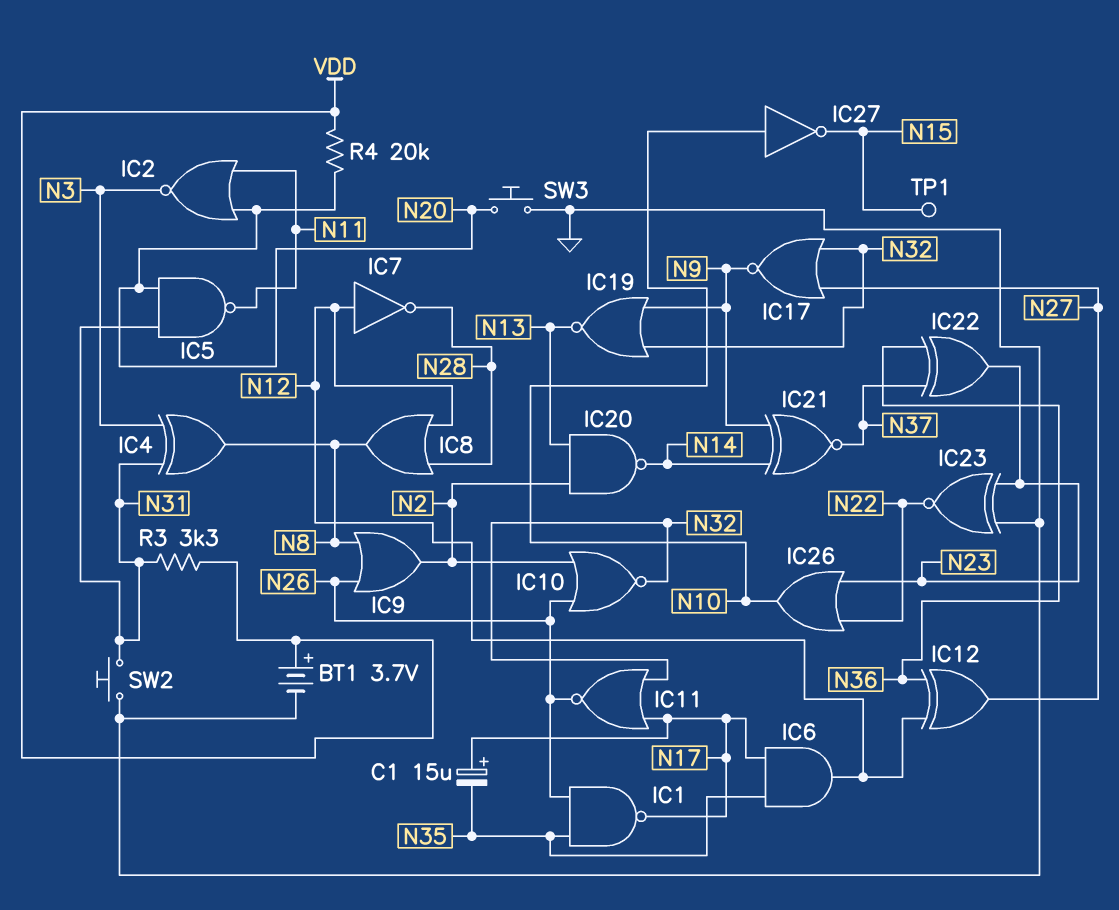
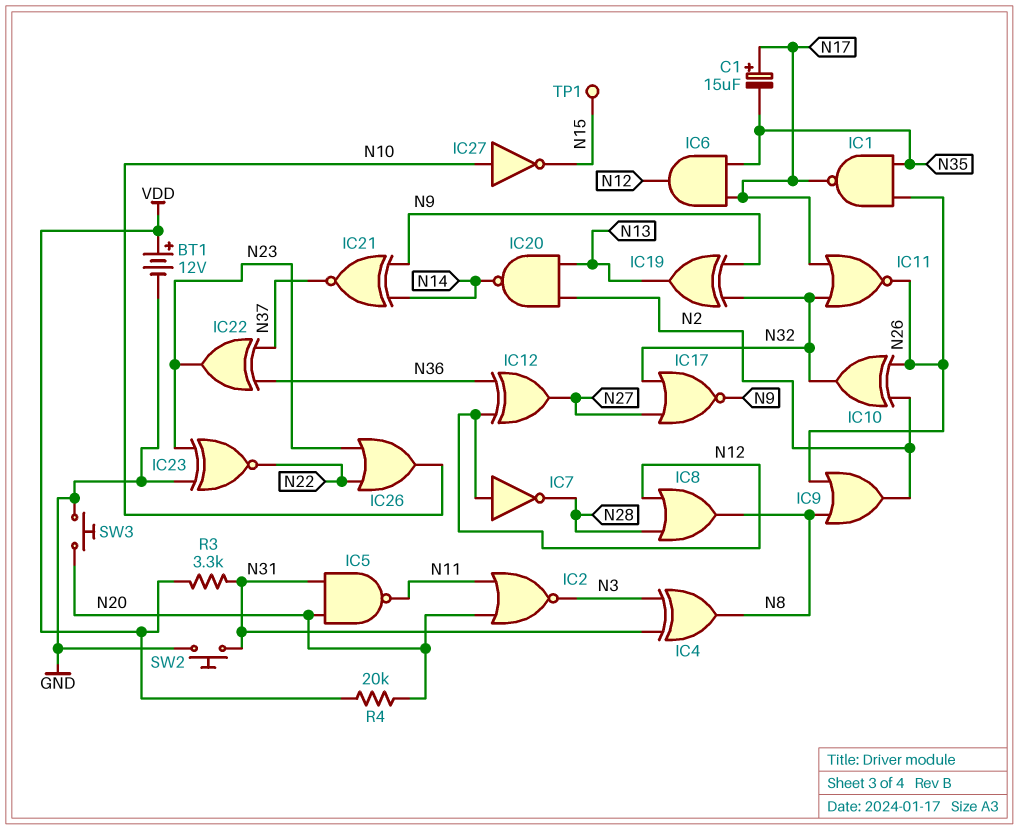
BT1: 3.7V (plus VDD, minus GND) -> 12V (plus VDD, minus GND)
IC10: NOR (in N2, in N26, out N32) -> XOR (in N2, in N26, out N32)
IC19: NOR (in N9, in N32, out N13) -> XOR (in N9, in N32, out N13)

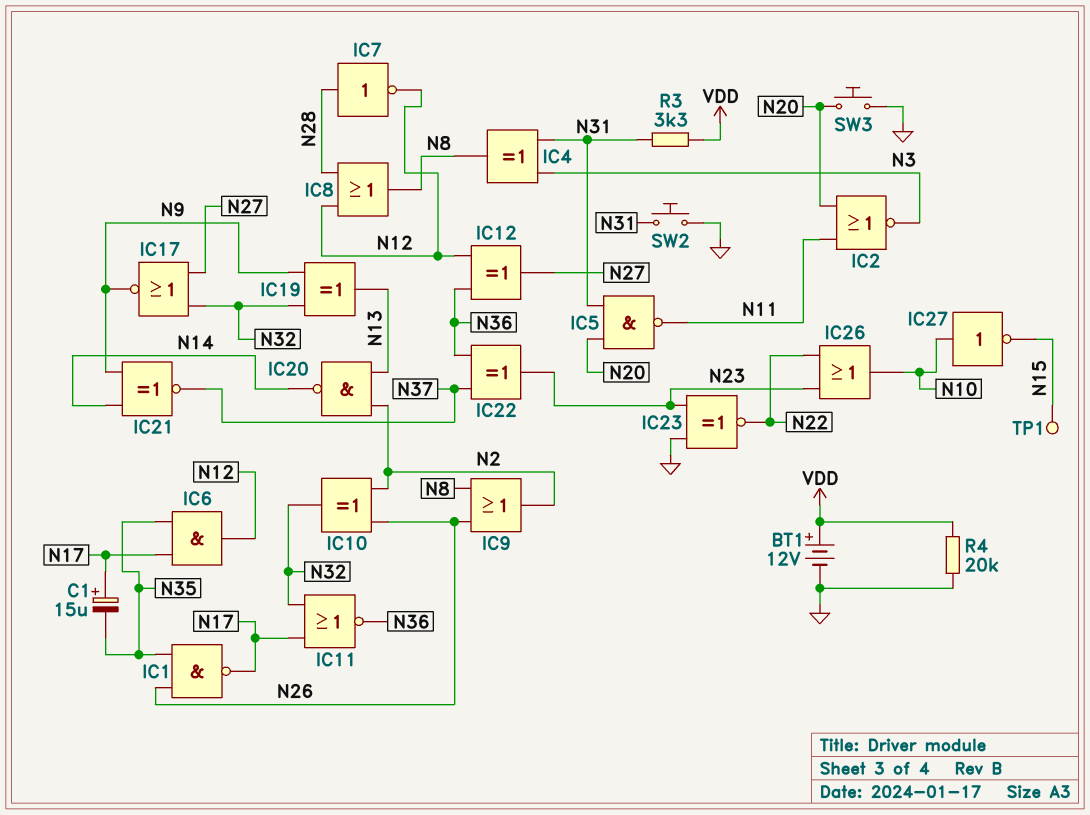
IC7: NOT (in N12, out N28) -> NOT (in N28, out N12)
IC11: NOR (in N17, in N32, out N26) -> NOR (in N17, in N32, out N36)
R4: 20k (N20, VDD) -> 20k (GND, VDD)

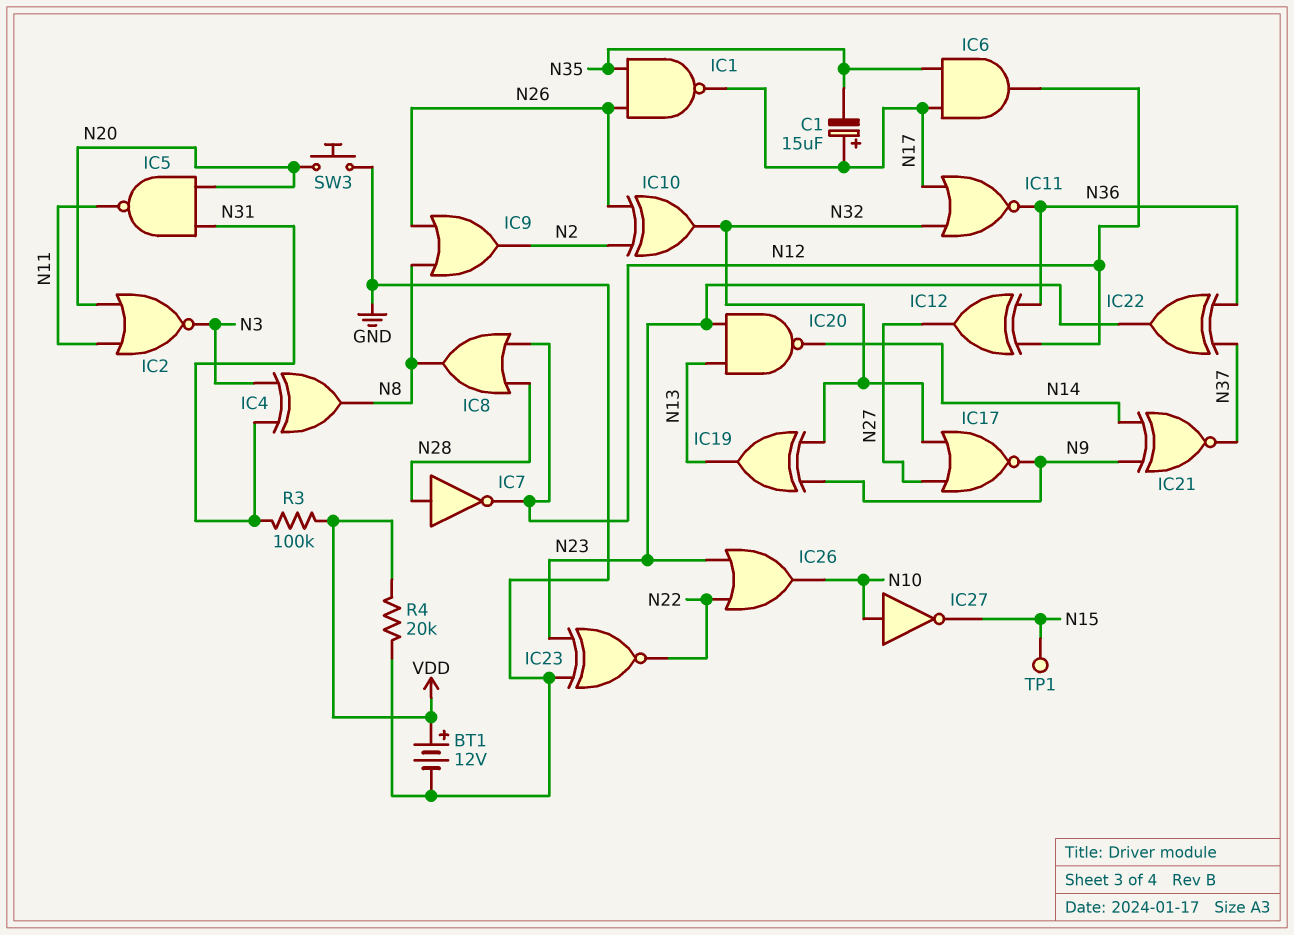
IC20: NAND (in N2, in N13, out N14) -> NAND (in N13, in N23, out N14)
R3: 3.3k (N31, VDD) -> 100k (N31, VDD)
SW2: button (GND, N31) -> none

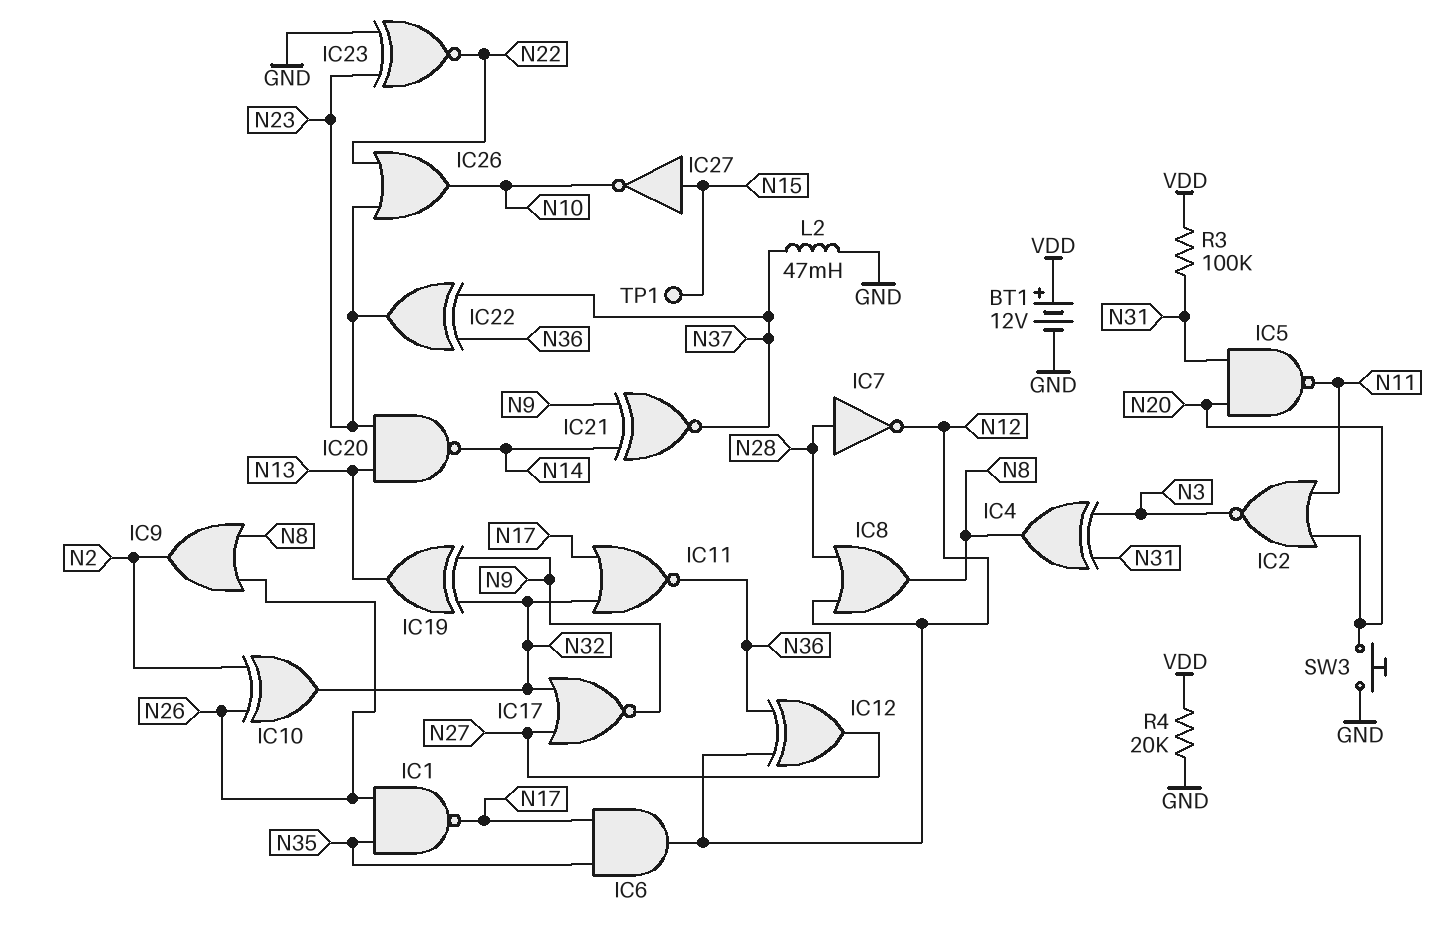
C1: 15uF (plus N17, minus N35) -> none
IC27: NOT (in N10, out N15) -> NOT (in N15, out N10)
L2: none -> 47mH (GND, N37)

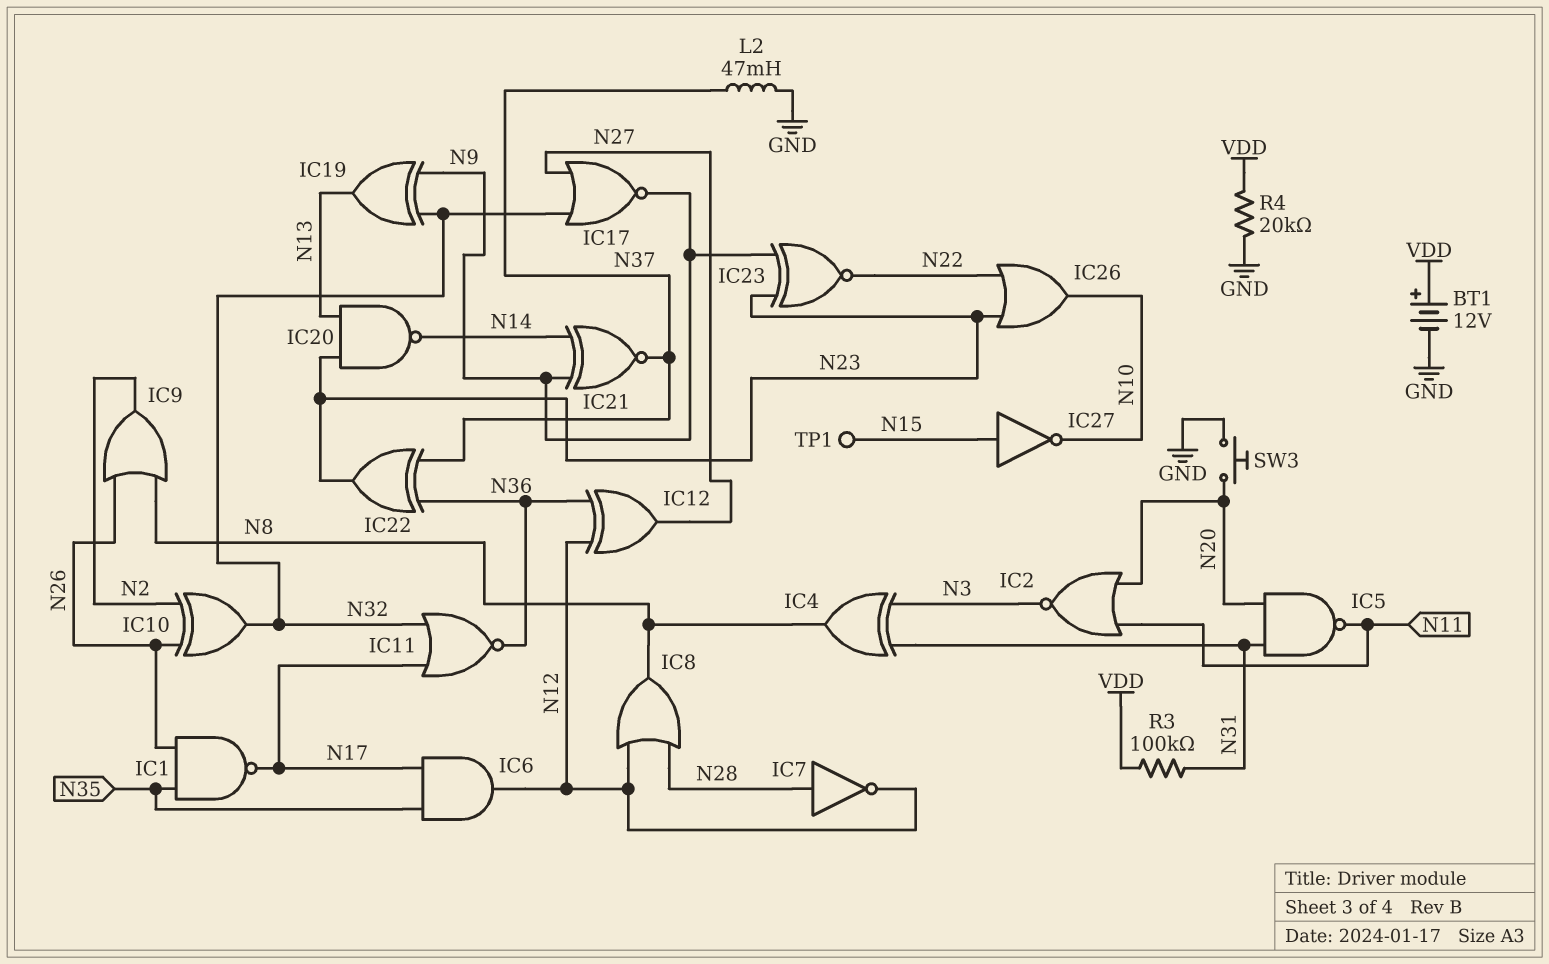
IC23: XNOR (in GND, in N23, out N22) -> XNOR (in N9, in N23, out N22)

